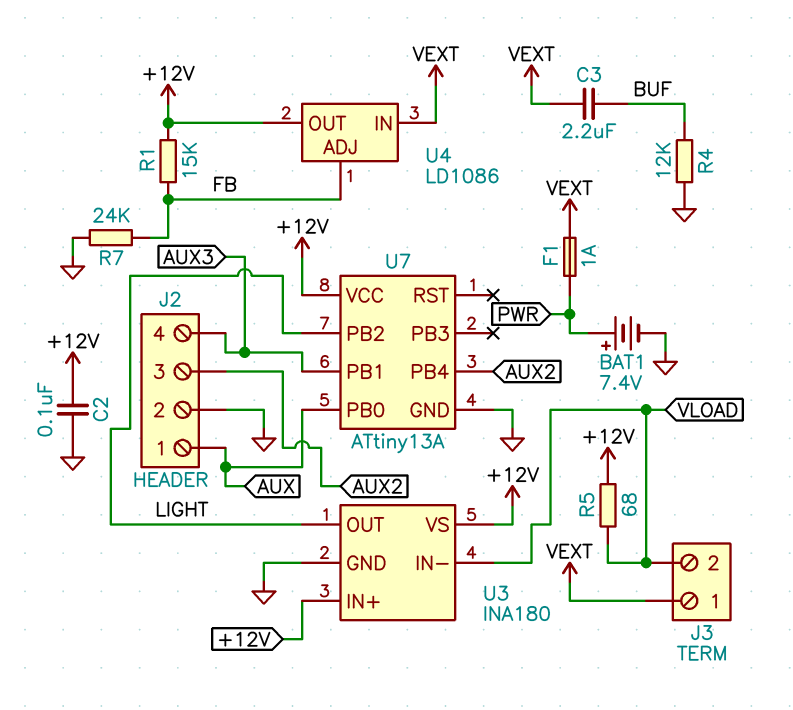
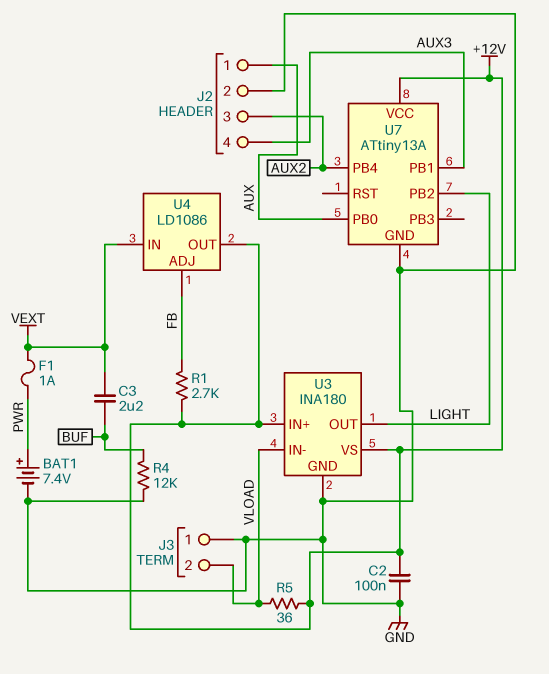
J3 pin 1: VEXT -> GND
R1: 15k (+12V, FB) -> 2.7k (+12V, FB)
R5: 68 (+12V, VLOAD) -> 36 (+12V, VLOAD)
R7: 24k (FB, GND) -> none

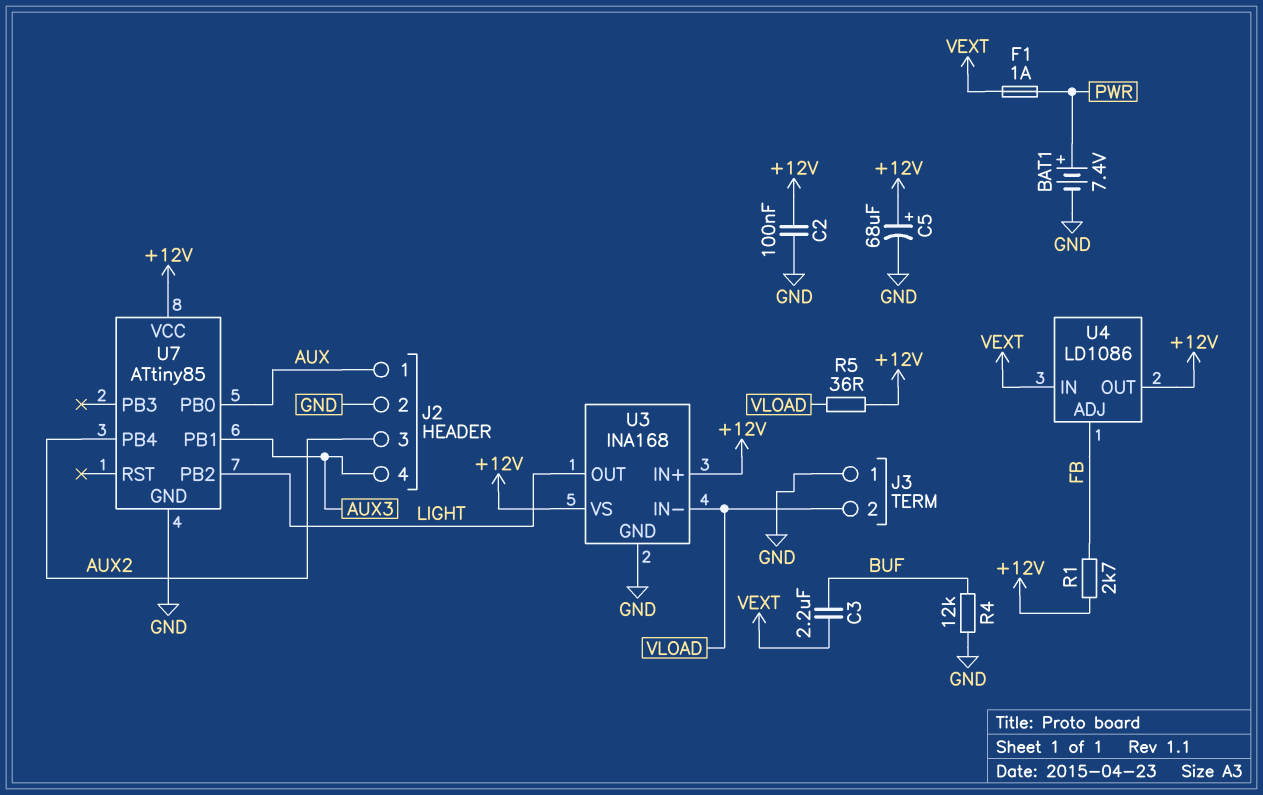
C5: none -> 68uF (plus +12V, minus GND)
U3: INA180 -> INA168
U7: ATtiny13A -> ATtiny85

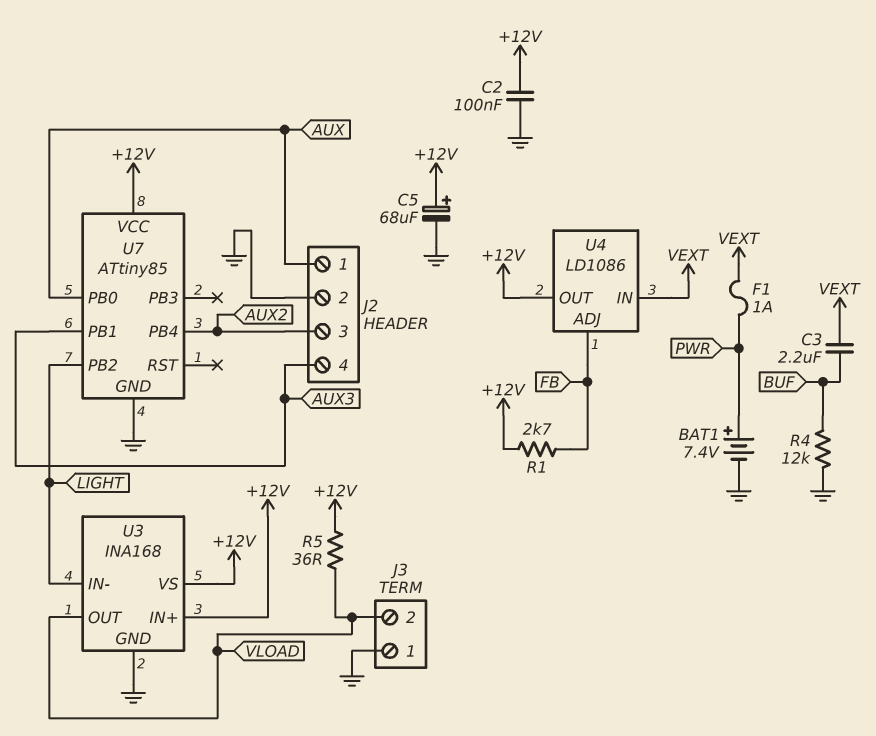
U3 pin IN-: VLOAD -> LIGHT
U3 pin OUT: LIGHT -> VLOAD

